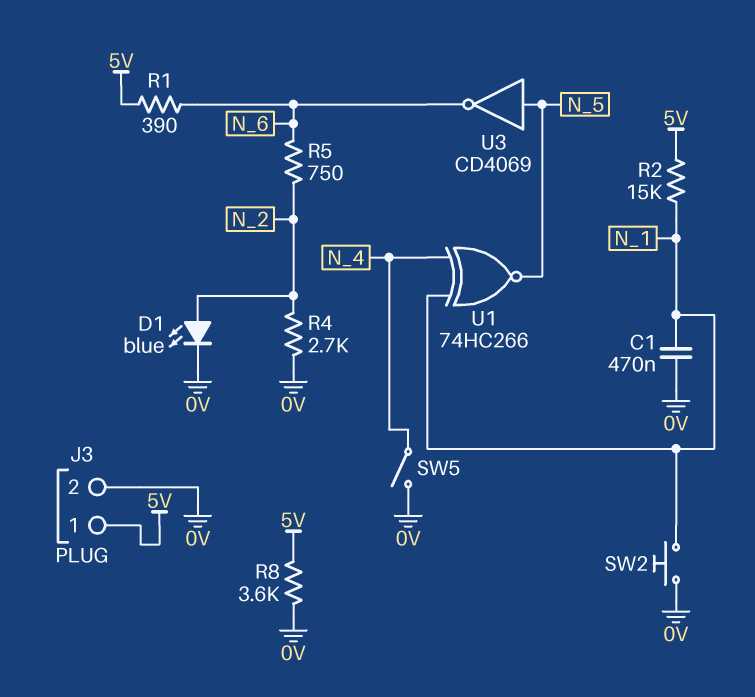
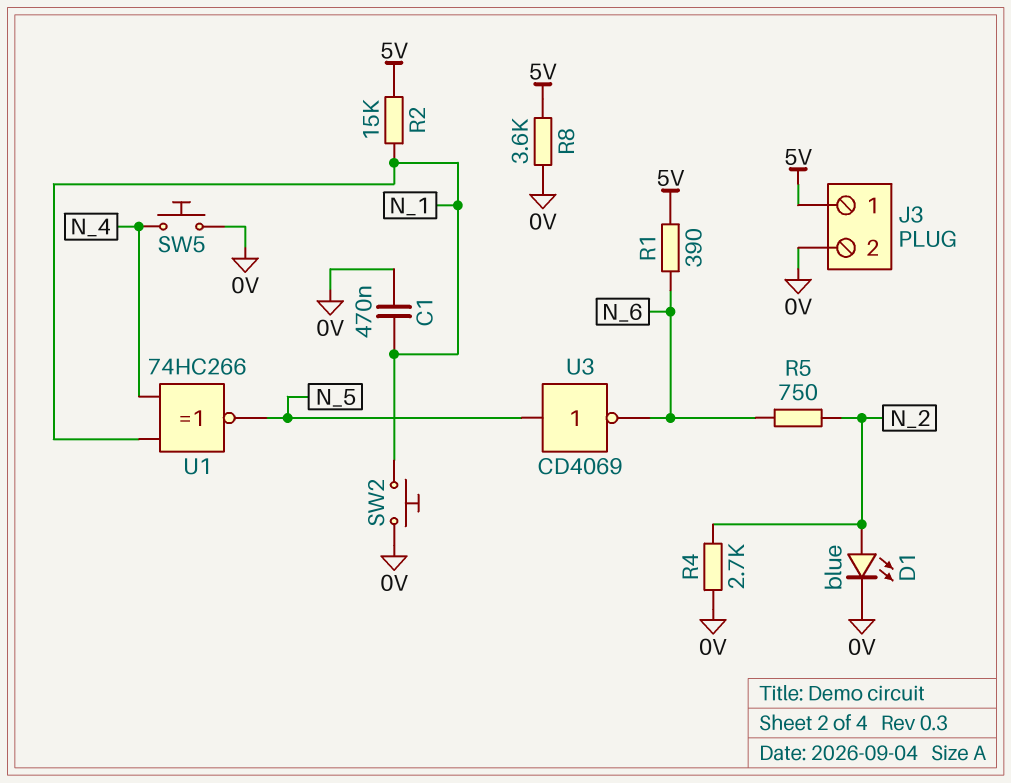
SW5: switch (0V, N_4) -> button (0V, N_4)

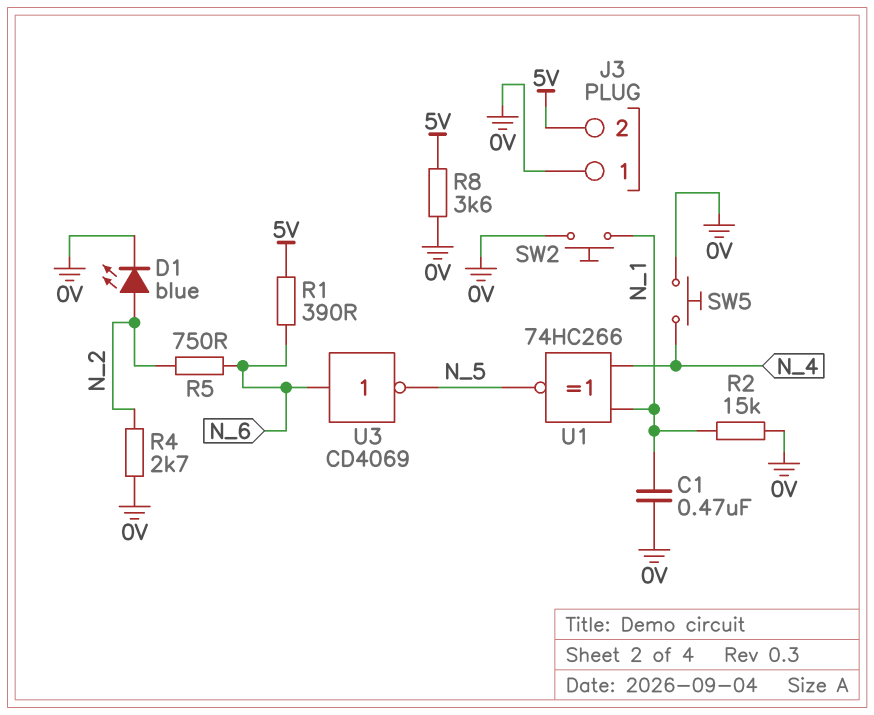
J3 pin 1: 5V -> 0V
J3 pin 2: 0V -> 5V
R2: 15k (5V, N_1) -> 15k (0V, N_1)
U3: NOT CD4069 (in N_5, out N_6) -> NOT CD4069 (in N_6, out N_5)

